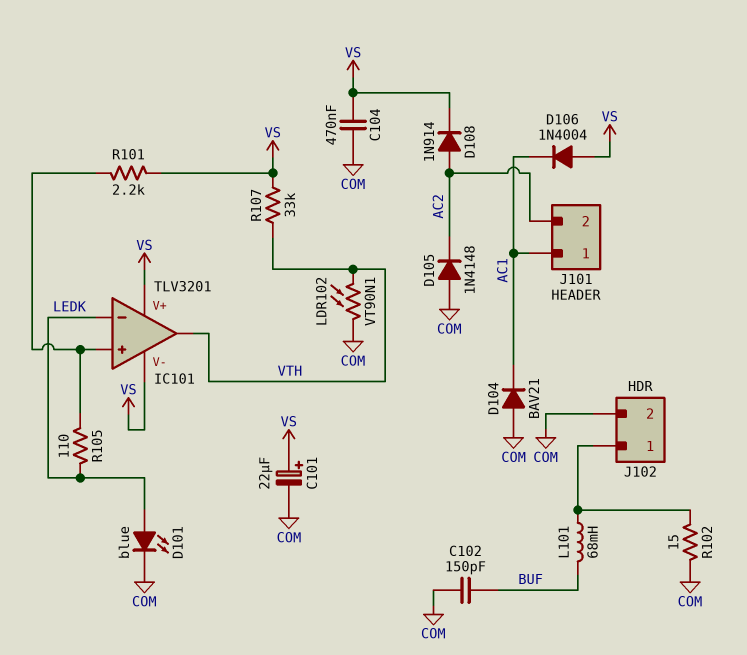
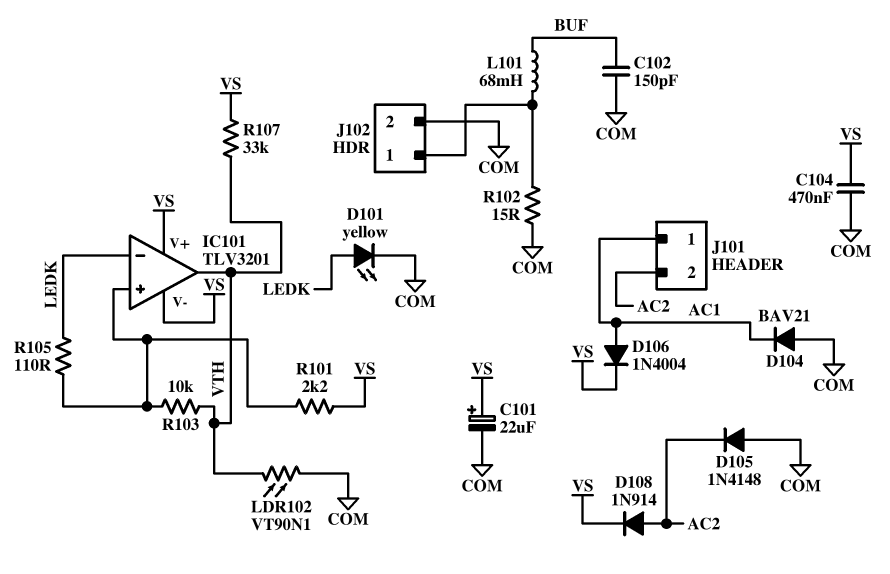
D101: LED blue (A LEDK, K COM) -> LED yellow (A LEDK, K COM)
D106: diode 1N4004 (A VS, K AC1) -> diode 1N4004 (A AC1, K VS)
R103: none -> 10k (IC101/in+, VTH)

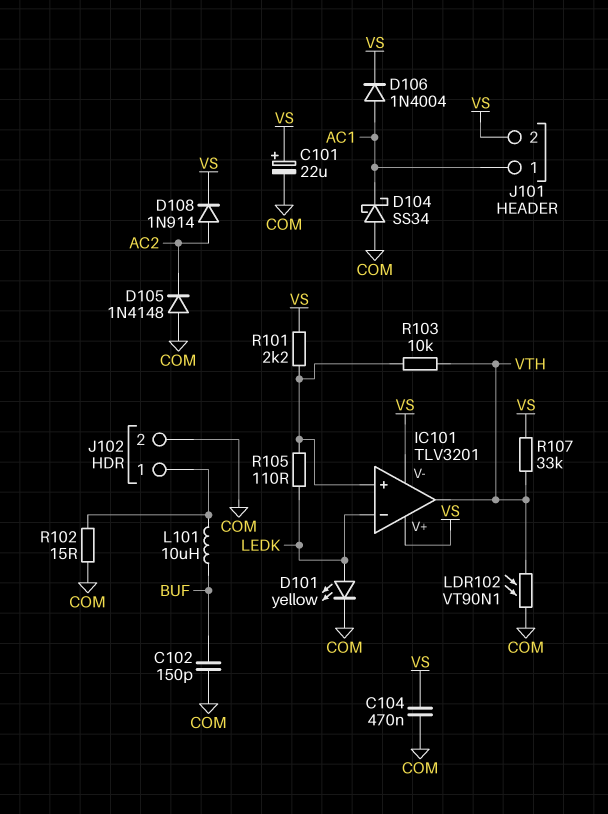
D104: diode BAV21 (A COM, K AC1) -> schottky SS34 (A COM, K AC1)
J101 pin 2: AC2 -> VS
L101: 68mH (BUF, J102/1) -> 10uH (BUF, J102/1)

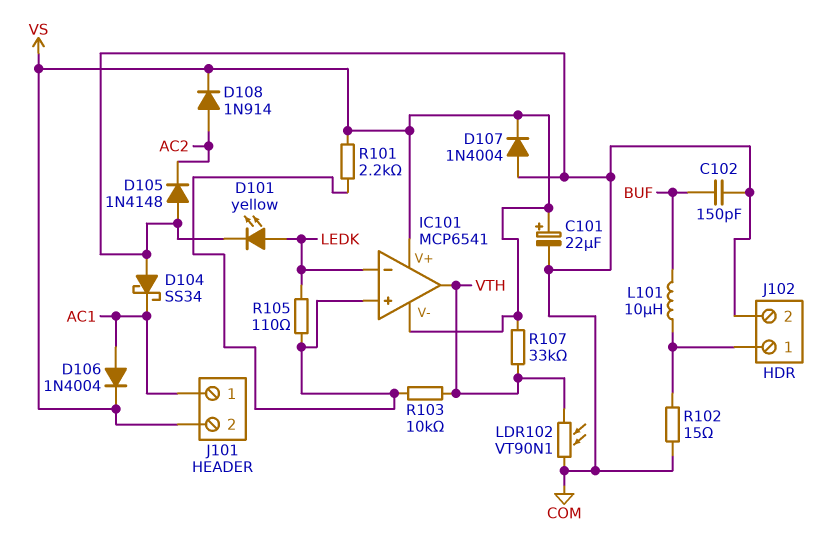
C104: 470nF (COM, VS) -> none
D107: none -> diode 1N4004 (A COM, K VS)
IC101: TLV3201 -> MCP6541

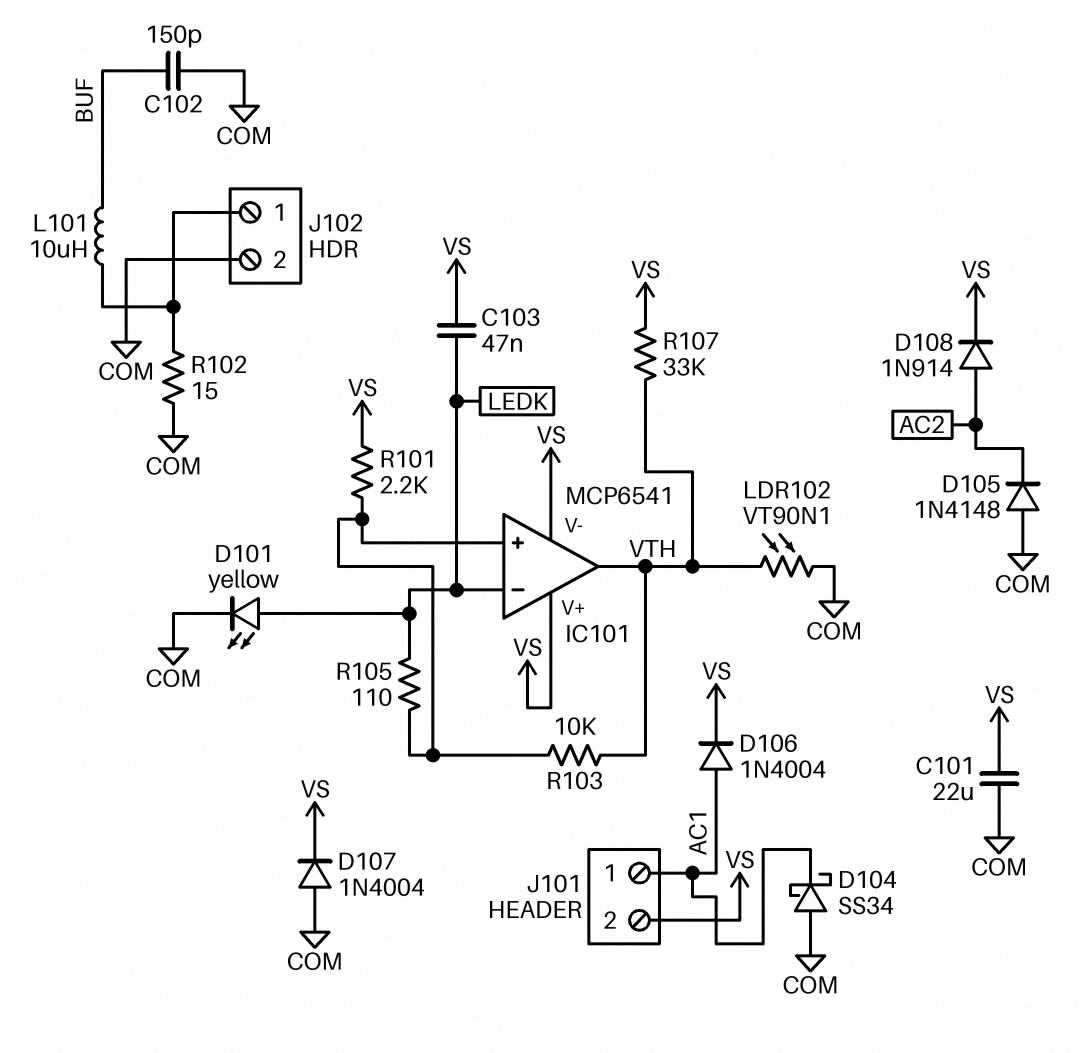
C101: 22uF (plus VS, minus COM) -> 22uF (COM, VS)
C103: none -> 47nF (LEDK, VS)

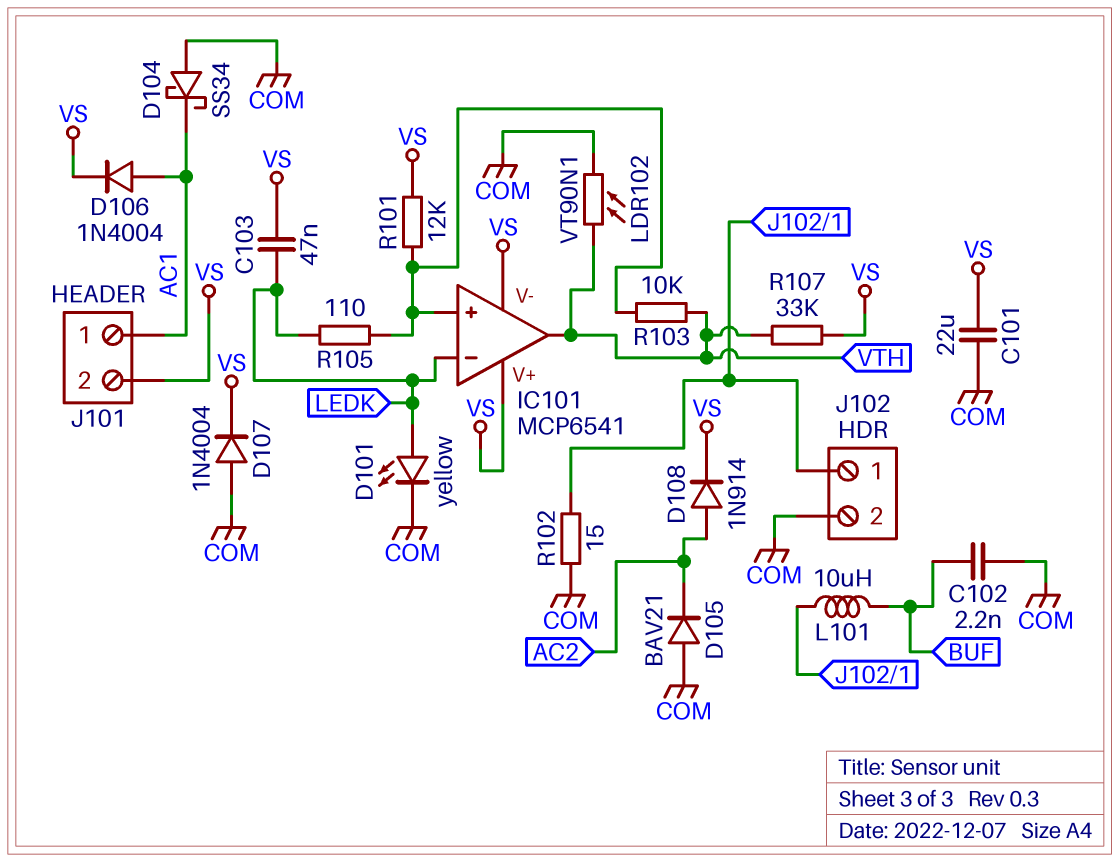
C102: 150pF (BUF, COM) -> 2.2nF (BUF, COM)
D105: diode 1N4148 (A COM, K AC2) -> diode BAV21 (A COM, K AC2)
R101: 2.2k (IC101/in+, VS) -> 12k (IC101/in+, VS)

